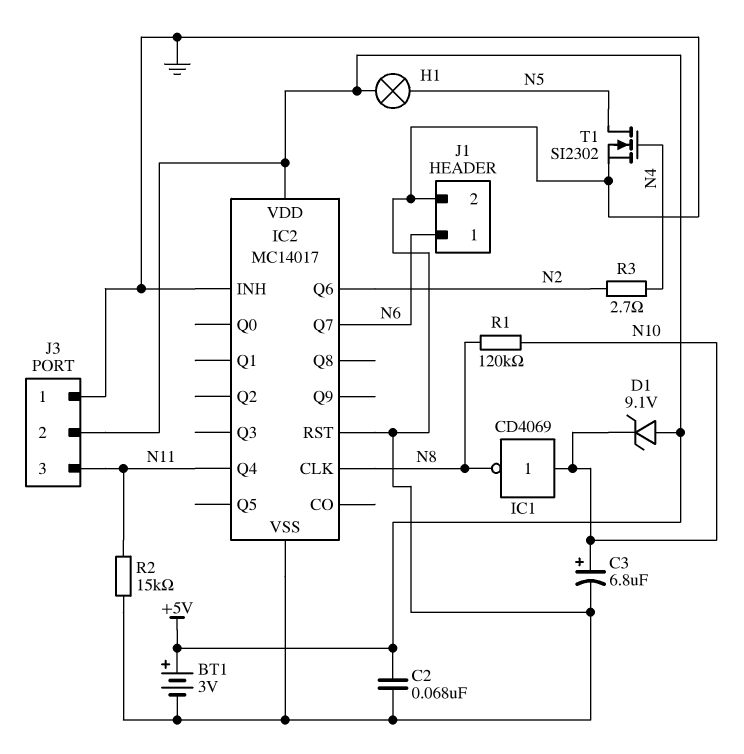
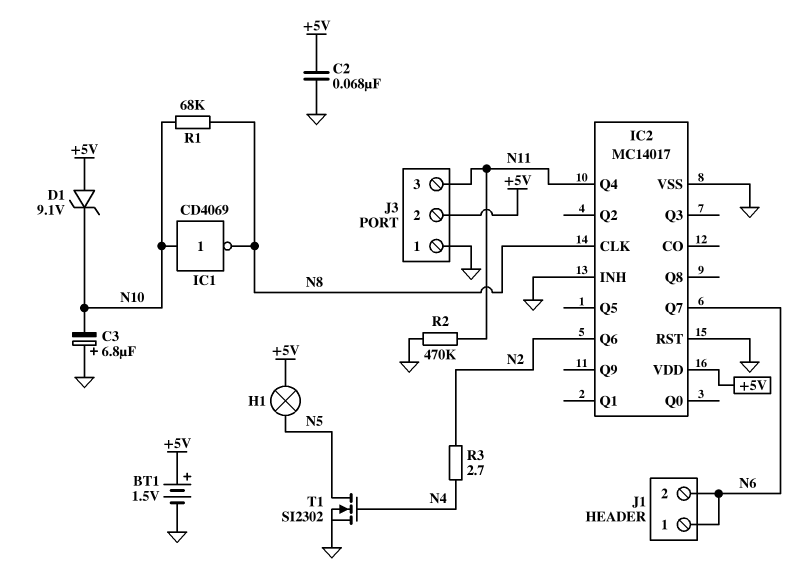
BT1: 3V (plus +5V, minus GND) -> 1.5V (plus +5V, minus GND)
C3: 6.8uF (plus N10, minus GND) -> 6.8uF (plus GND, minus N10)
J1 pin 2: GND -> N6
R1: 120k (N8, N10) -> 68k (N8, N10)
R2: 15k (GND, N11) -> 470k (GND, N11)

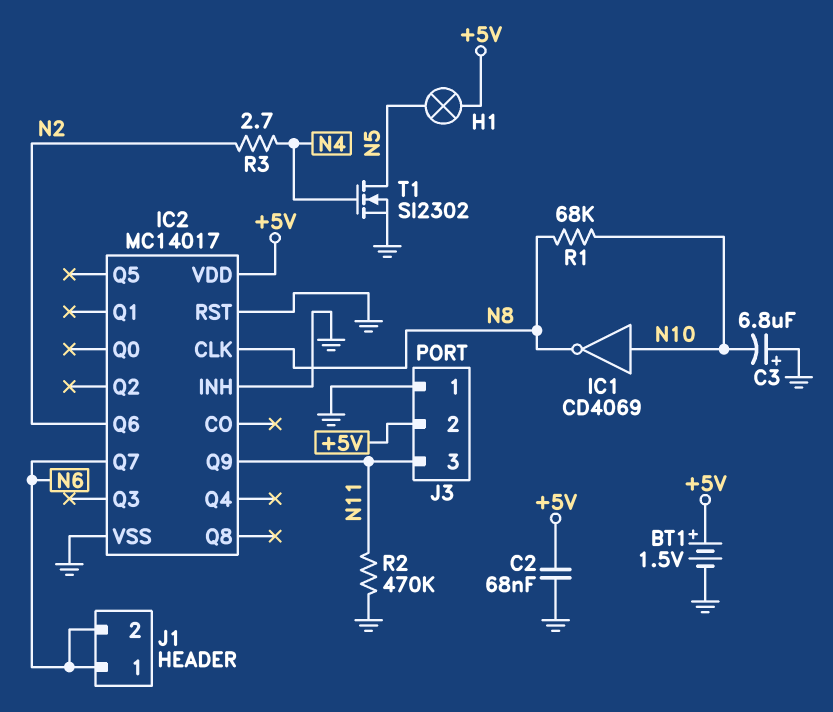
D1: zener 9.1V (A +5V, K N10) -> none
IC2 pin Q4: N11 -> none
IC2 pin Q9: none -> N11

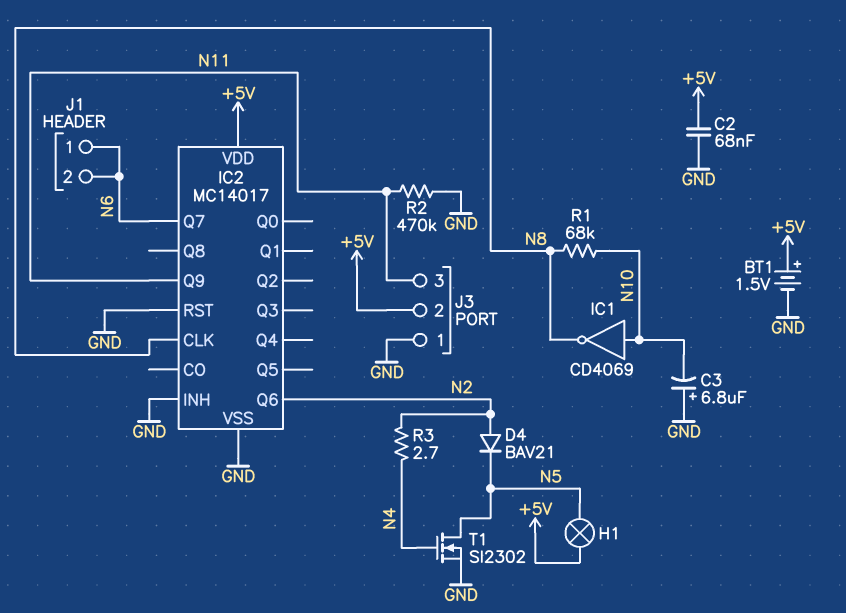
D4: none -> diode BAV21 (A N2, K N5)

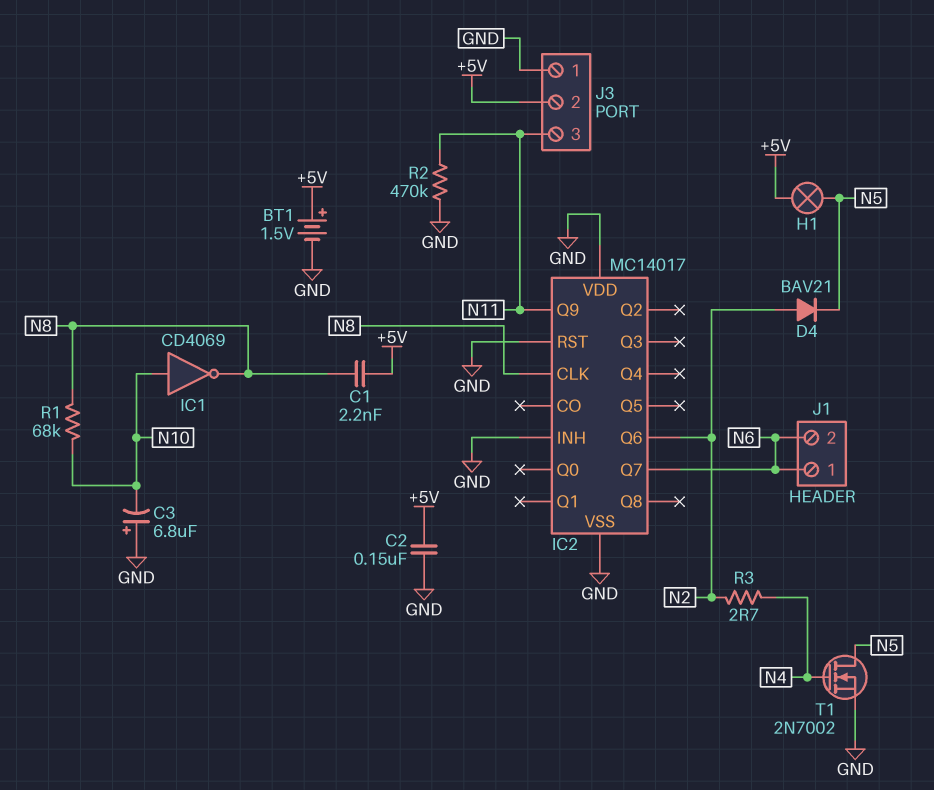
C1: none -> 2.2nF (+5V, N8)
C2: 68nF (+5V, GND) -> 150nF (+5V, GND)
IC2 pin VDD: +5V -> GND
T1: NMOS SI2302 (G N4, D N5, S GND) -> NMOS 2N7002 (G N4, D N5, S GND)

